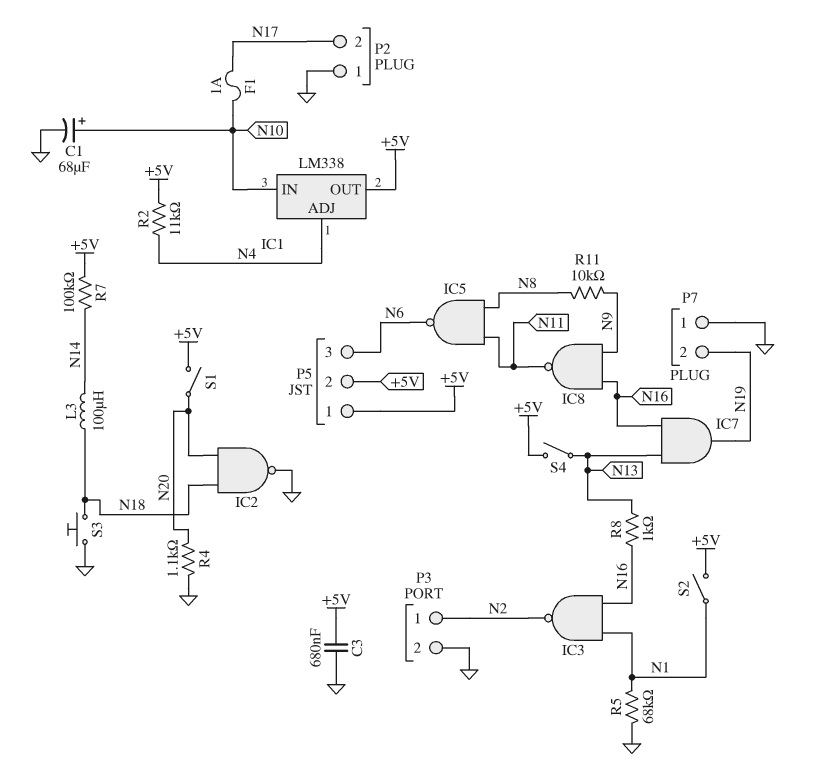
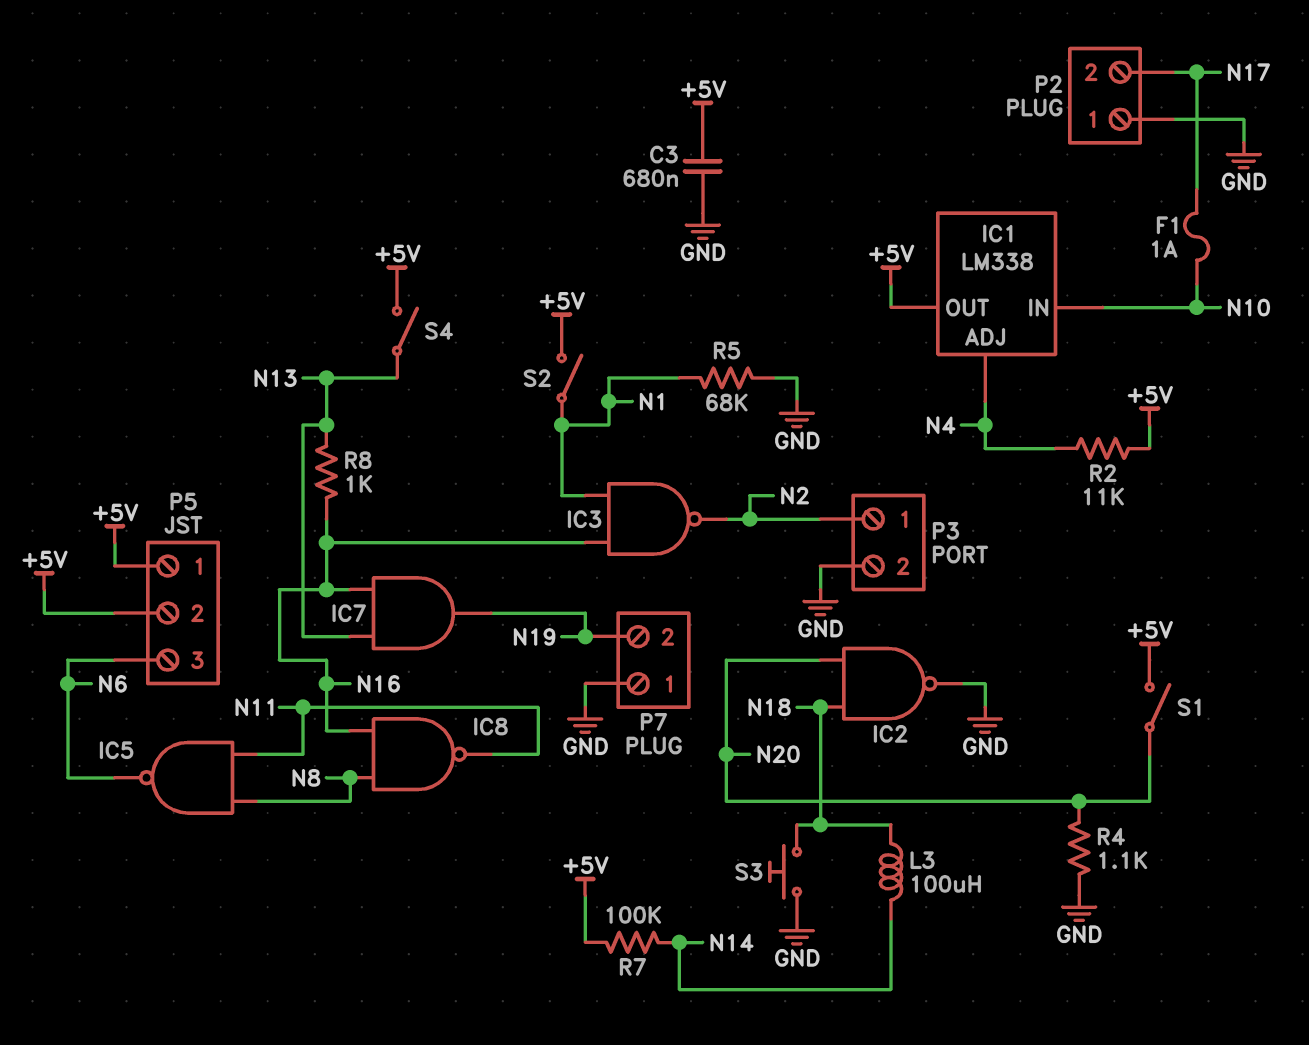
C1: 68uF (plus N10, minus GND) -> none
IC8: NAND (in N9, in N16, out N11) -> NAND (in N8, in N16, out N11)
R11: 10k (N8, N9) -> none

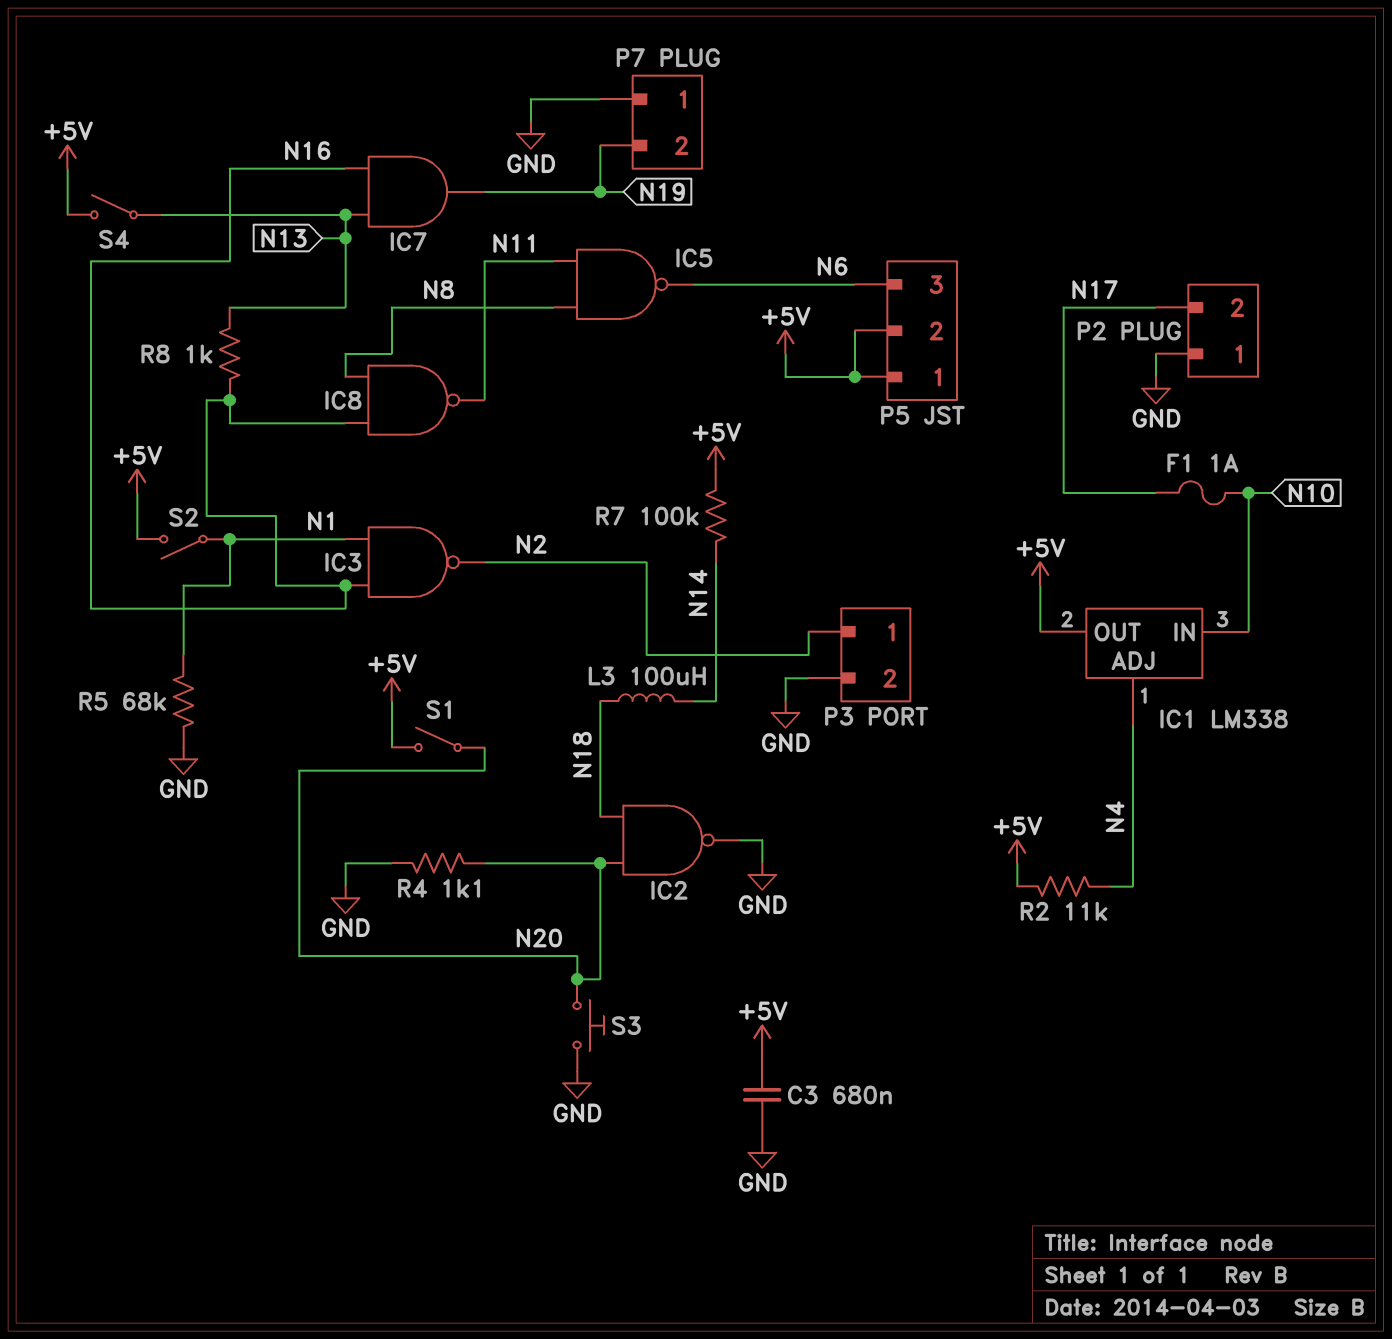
S3: button (GND, N18) -> button (GND, N20)

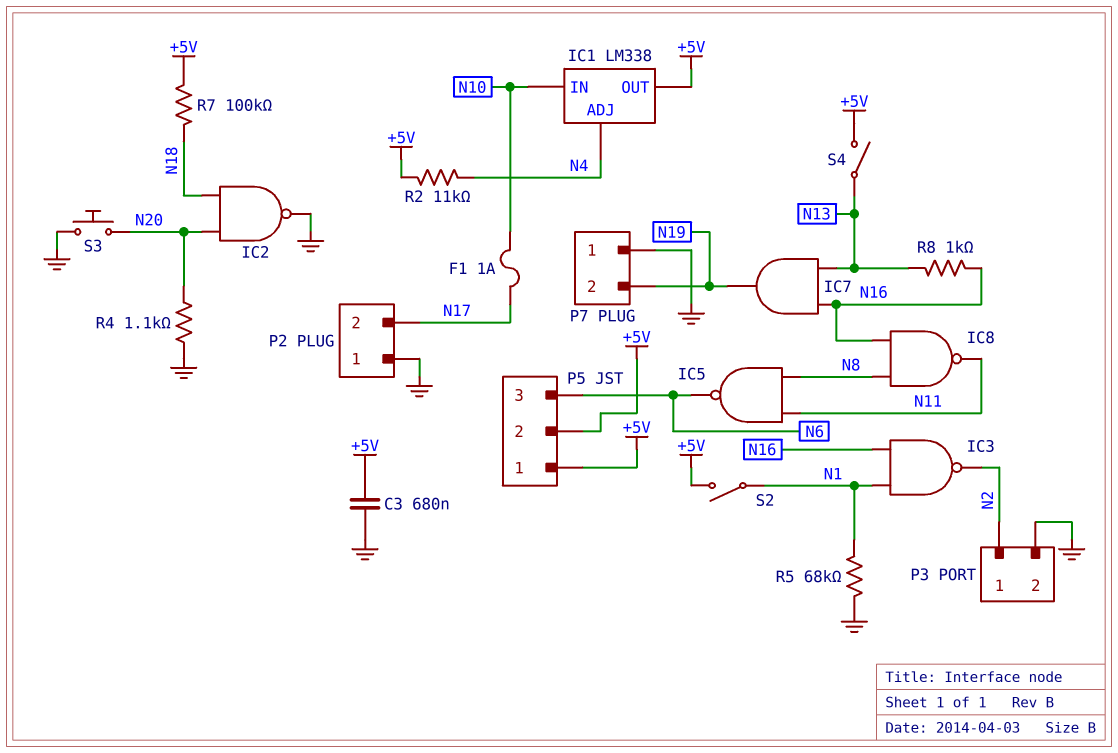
L3: 100uH (N14, N18) -> none
R7: 100k (+5V, N14) -> 100k (+5V, N18)
S1: switch (+5V, N20) -> none

